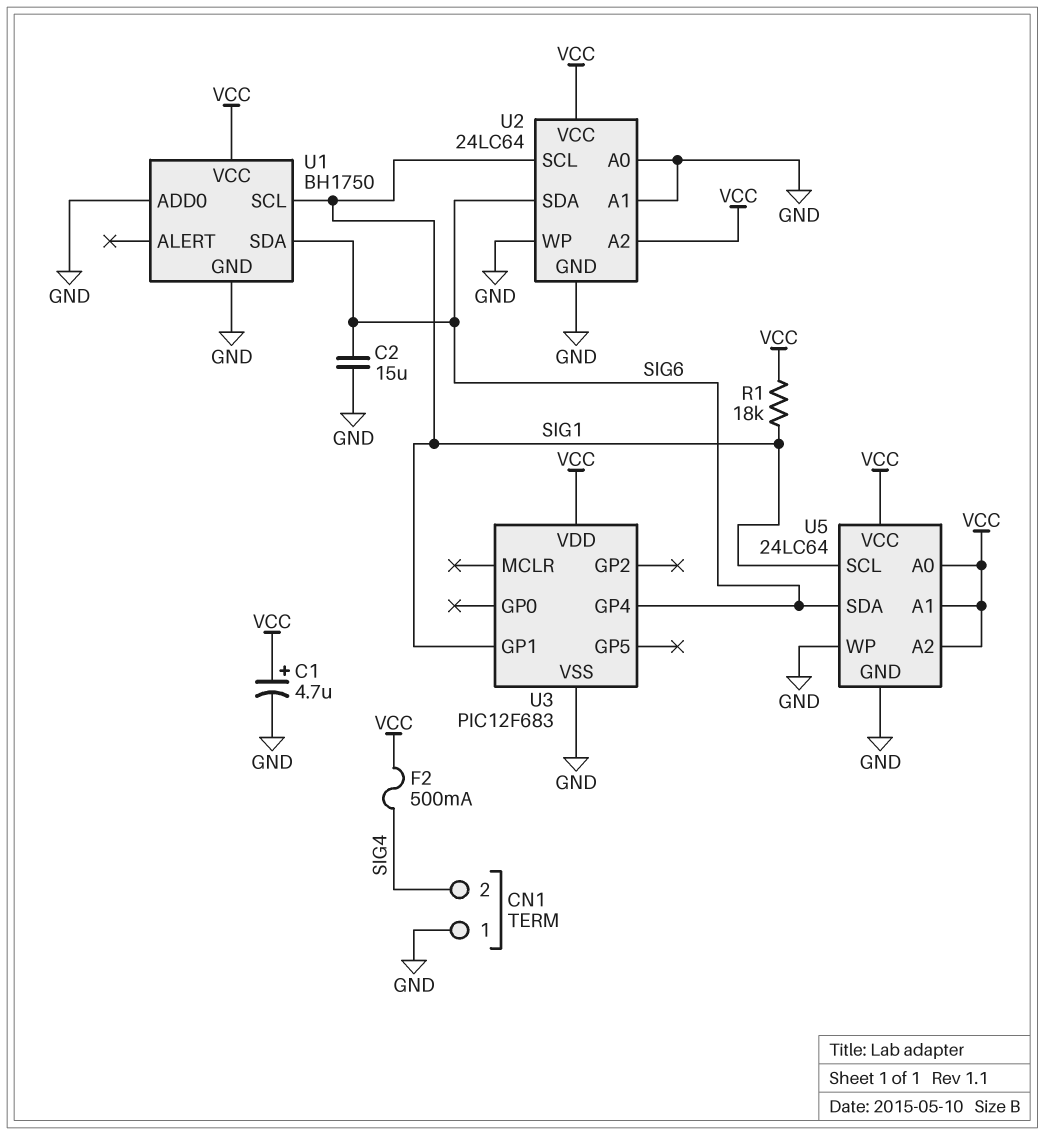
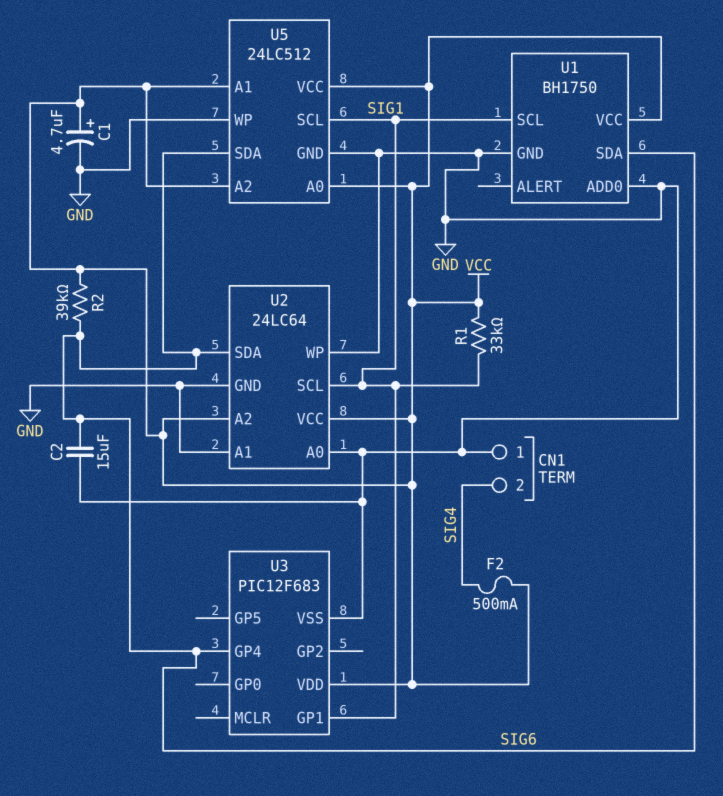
R1: 18k (SIG1, VCC) -> 33k (SIG1, VCC)
R2: none -> 39k (SIG6, VCC)
U5: 24LC64 -> 24LC512

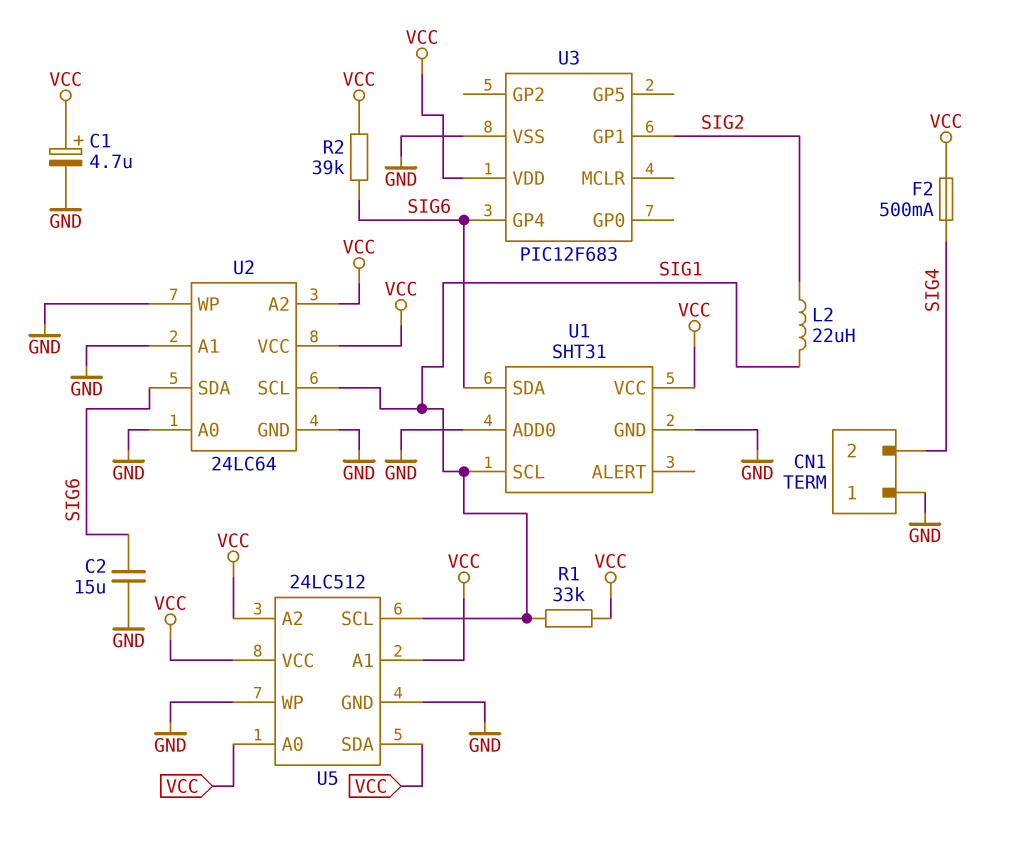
L2: none -> 22uH (SIG1, SIG2)
U1: BH1750 -> SHT31
U3 pin GP1: SIG1 -> SIG2
U5 pin SDA: SIG6 -> VCC

